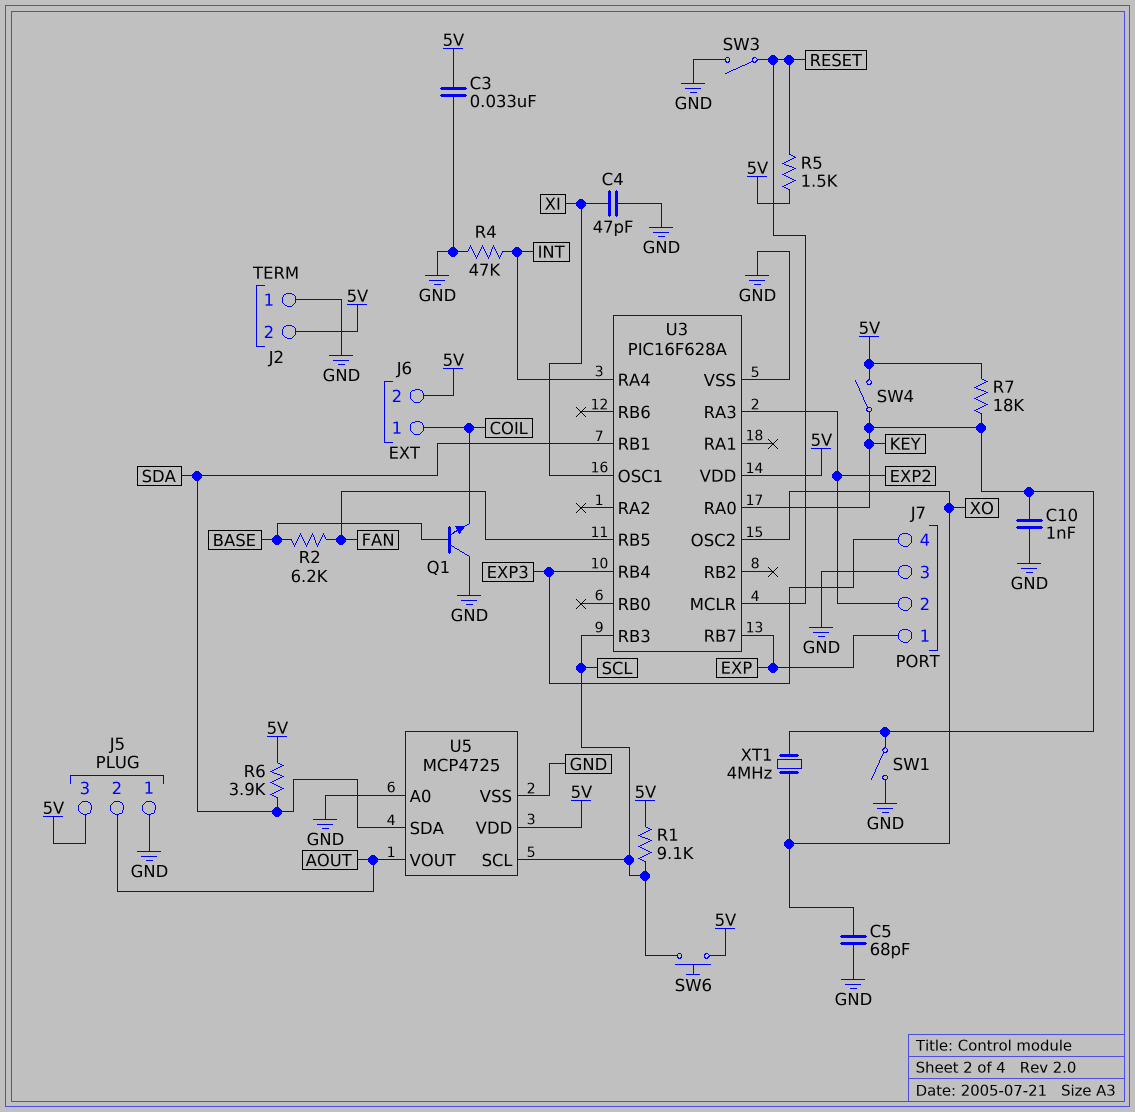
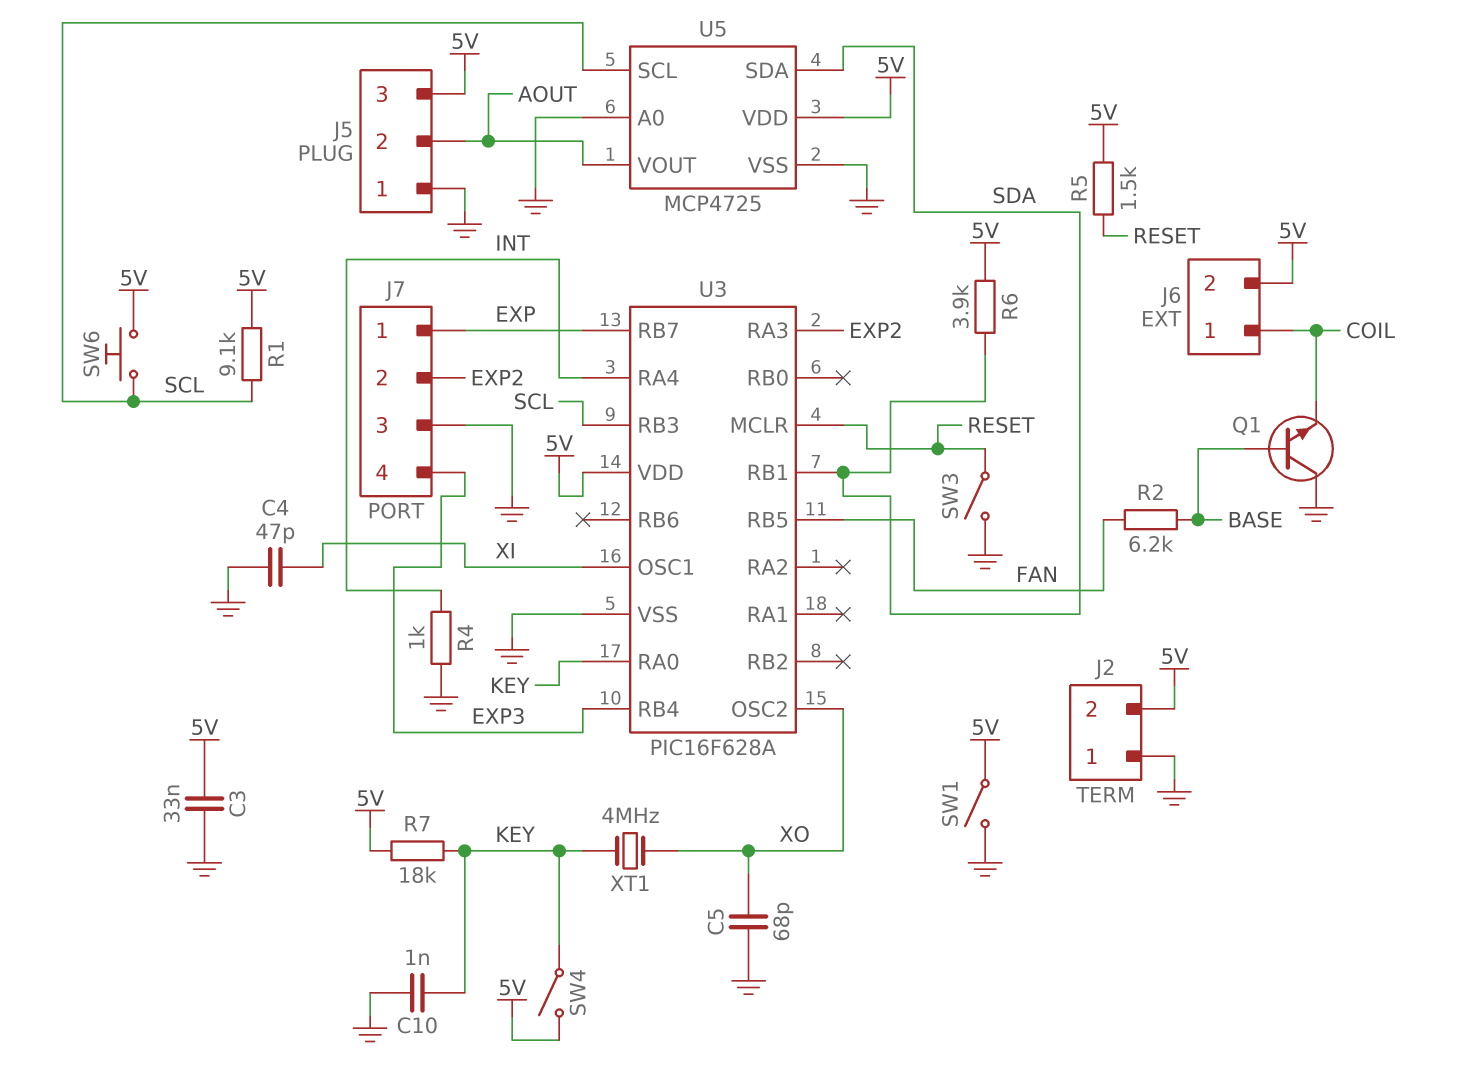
R4: 47k (GND, INT) -> 1k (GND, INT)
SW1: switch (GND, KEY) -> switch (5V, GND)

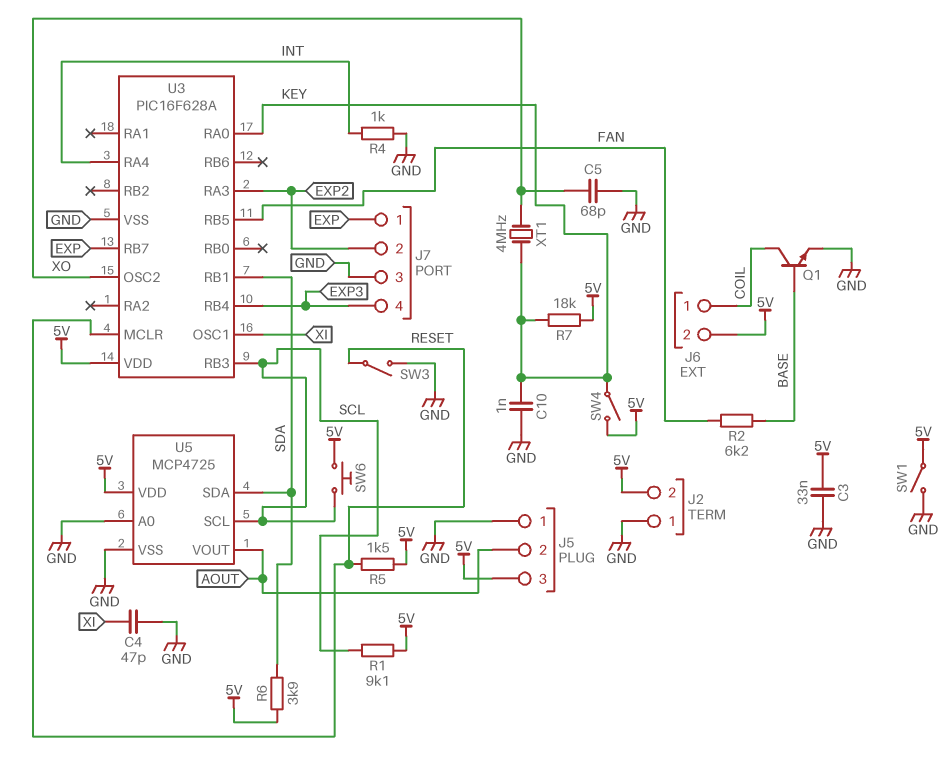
Q1: NPN (B BASE, C GND, E COIL) -> NPN (B BASE, C COIL, E GND)

